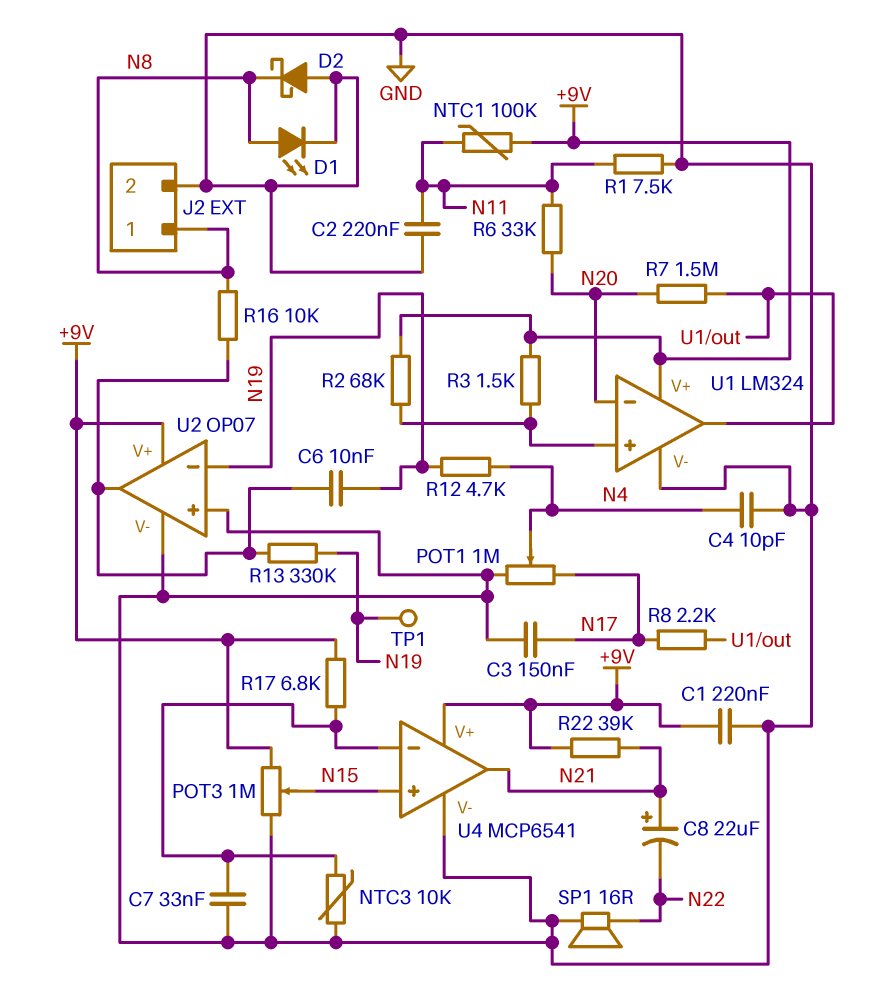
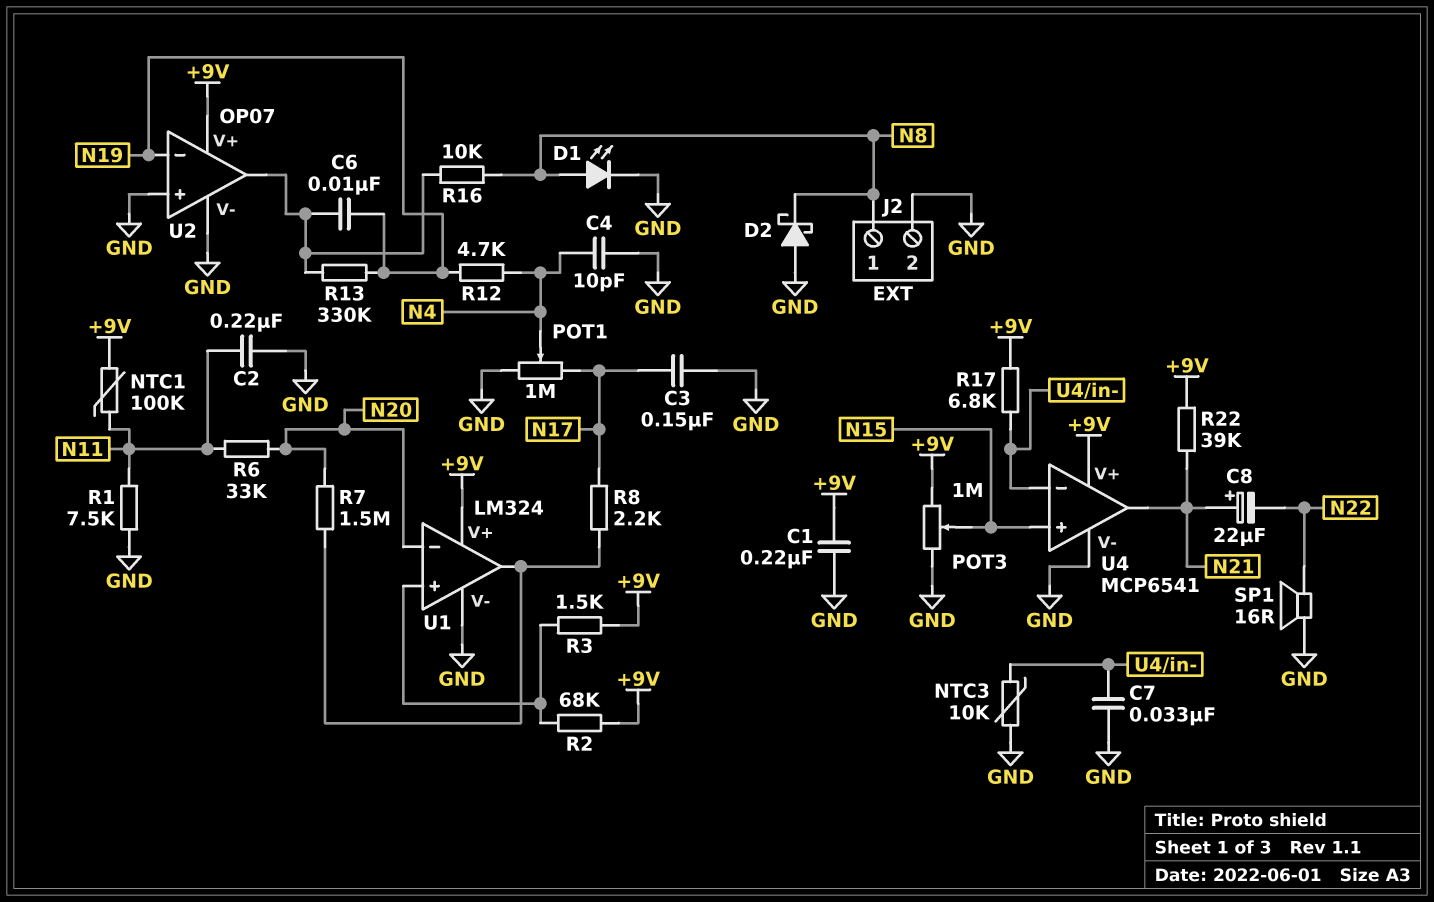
TP1: test point (N19) -> none

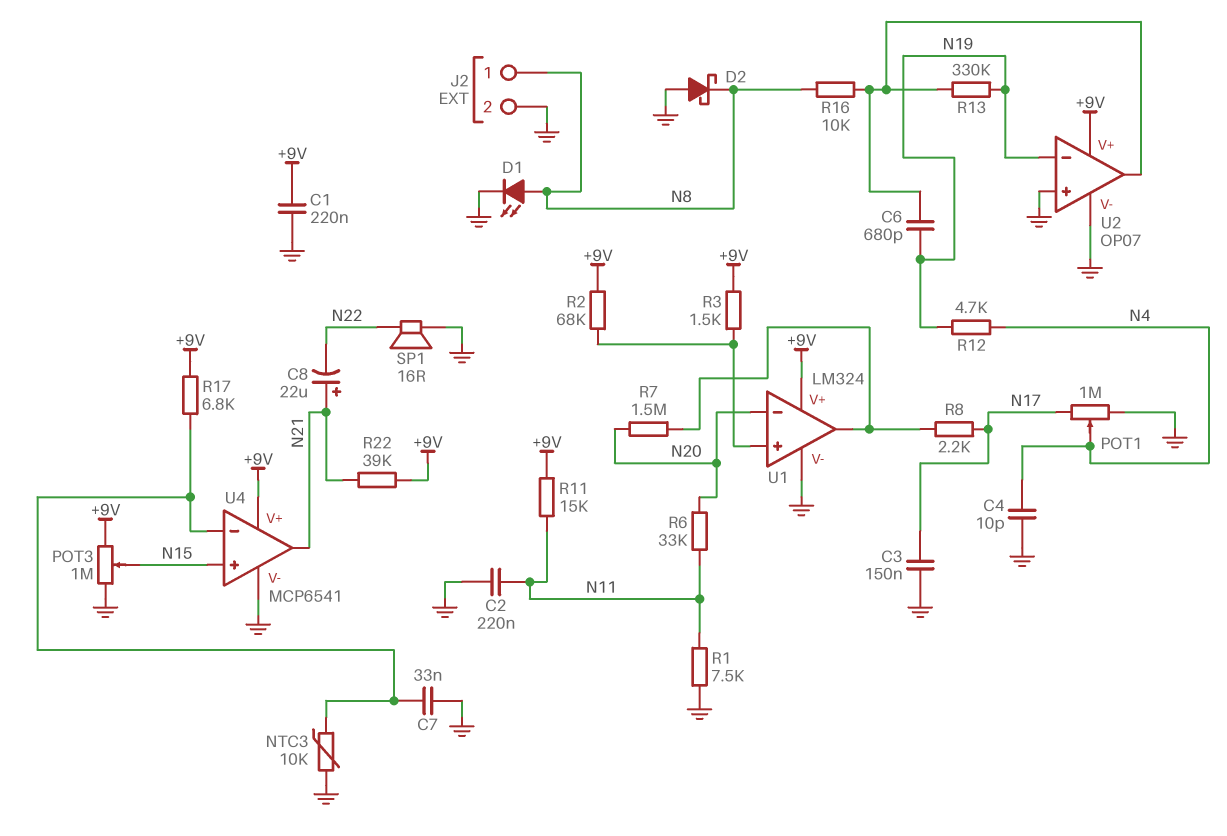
C6: 10nF (N19, U2/out) -> 680pF (N19, U2/out)
NTC1: 100k (+9V, N11) -> none
R11: none -> 15k (+9V, N11)

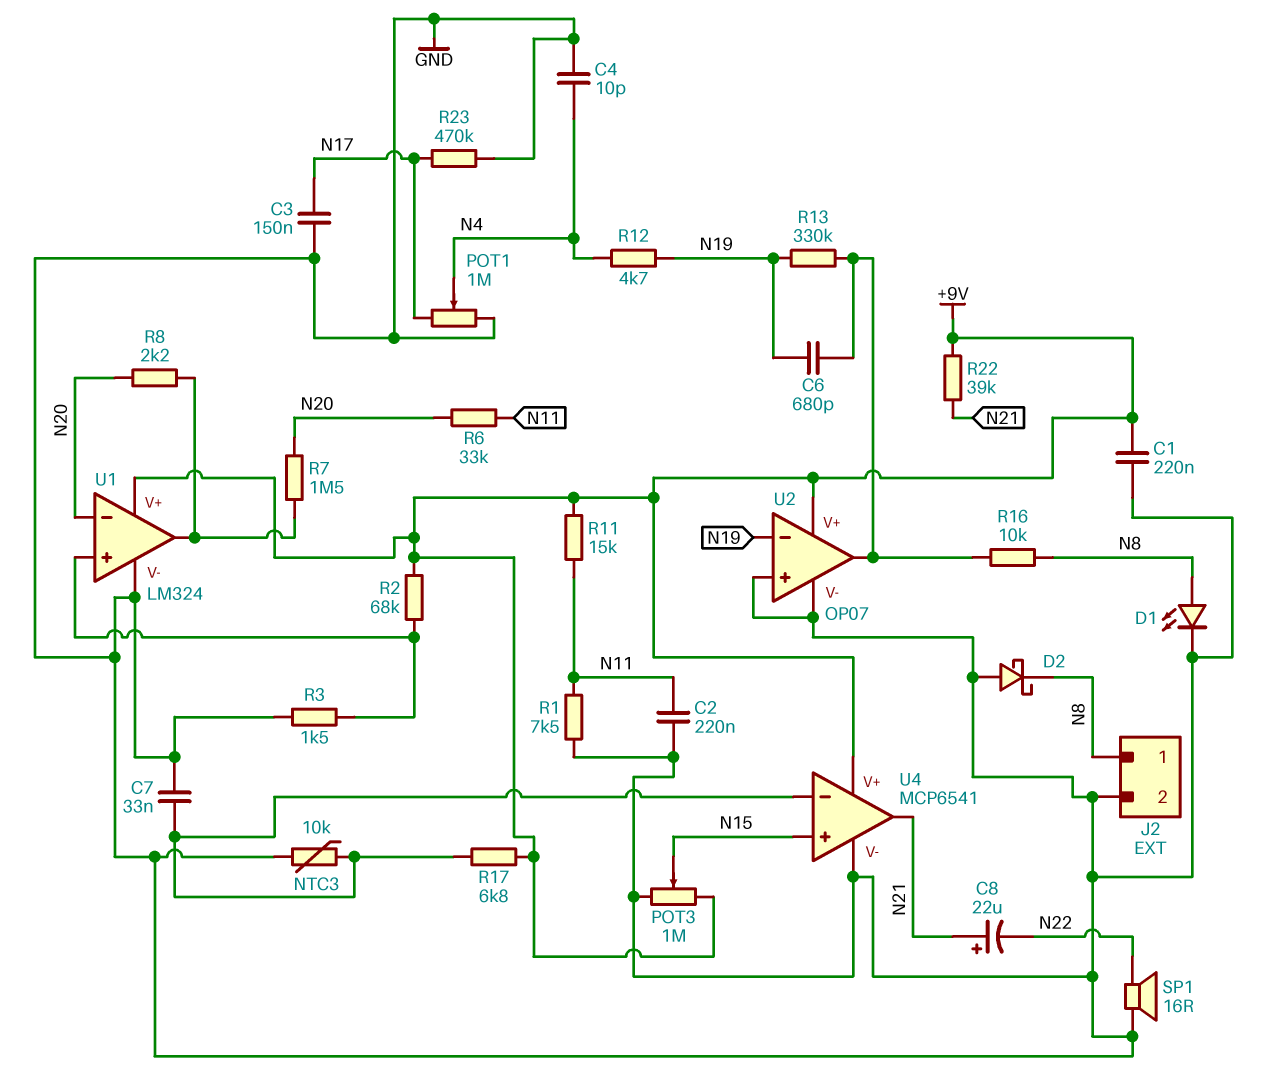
R3: 1.5k (+9V, U1/in+) -> 1.5k (GND, U1/in+)
R8: 2.2k (N17, U1/out) -> 2.2k (N20, U1/out)
R23: none -> 470k (GND, N17)

